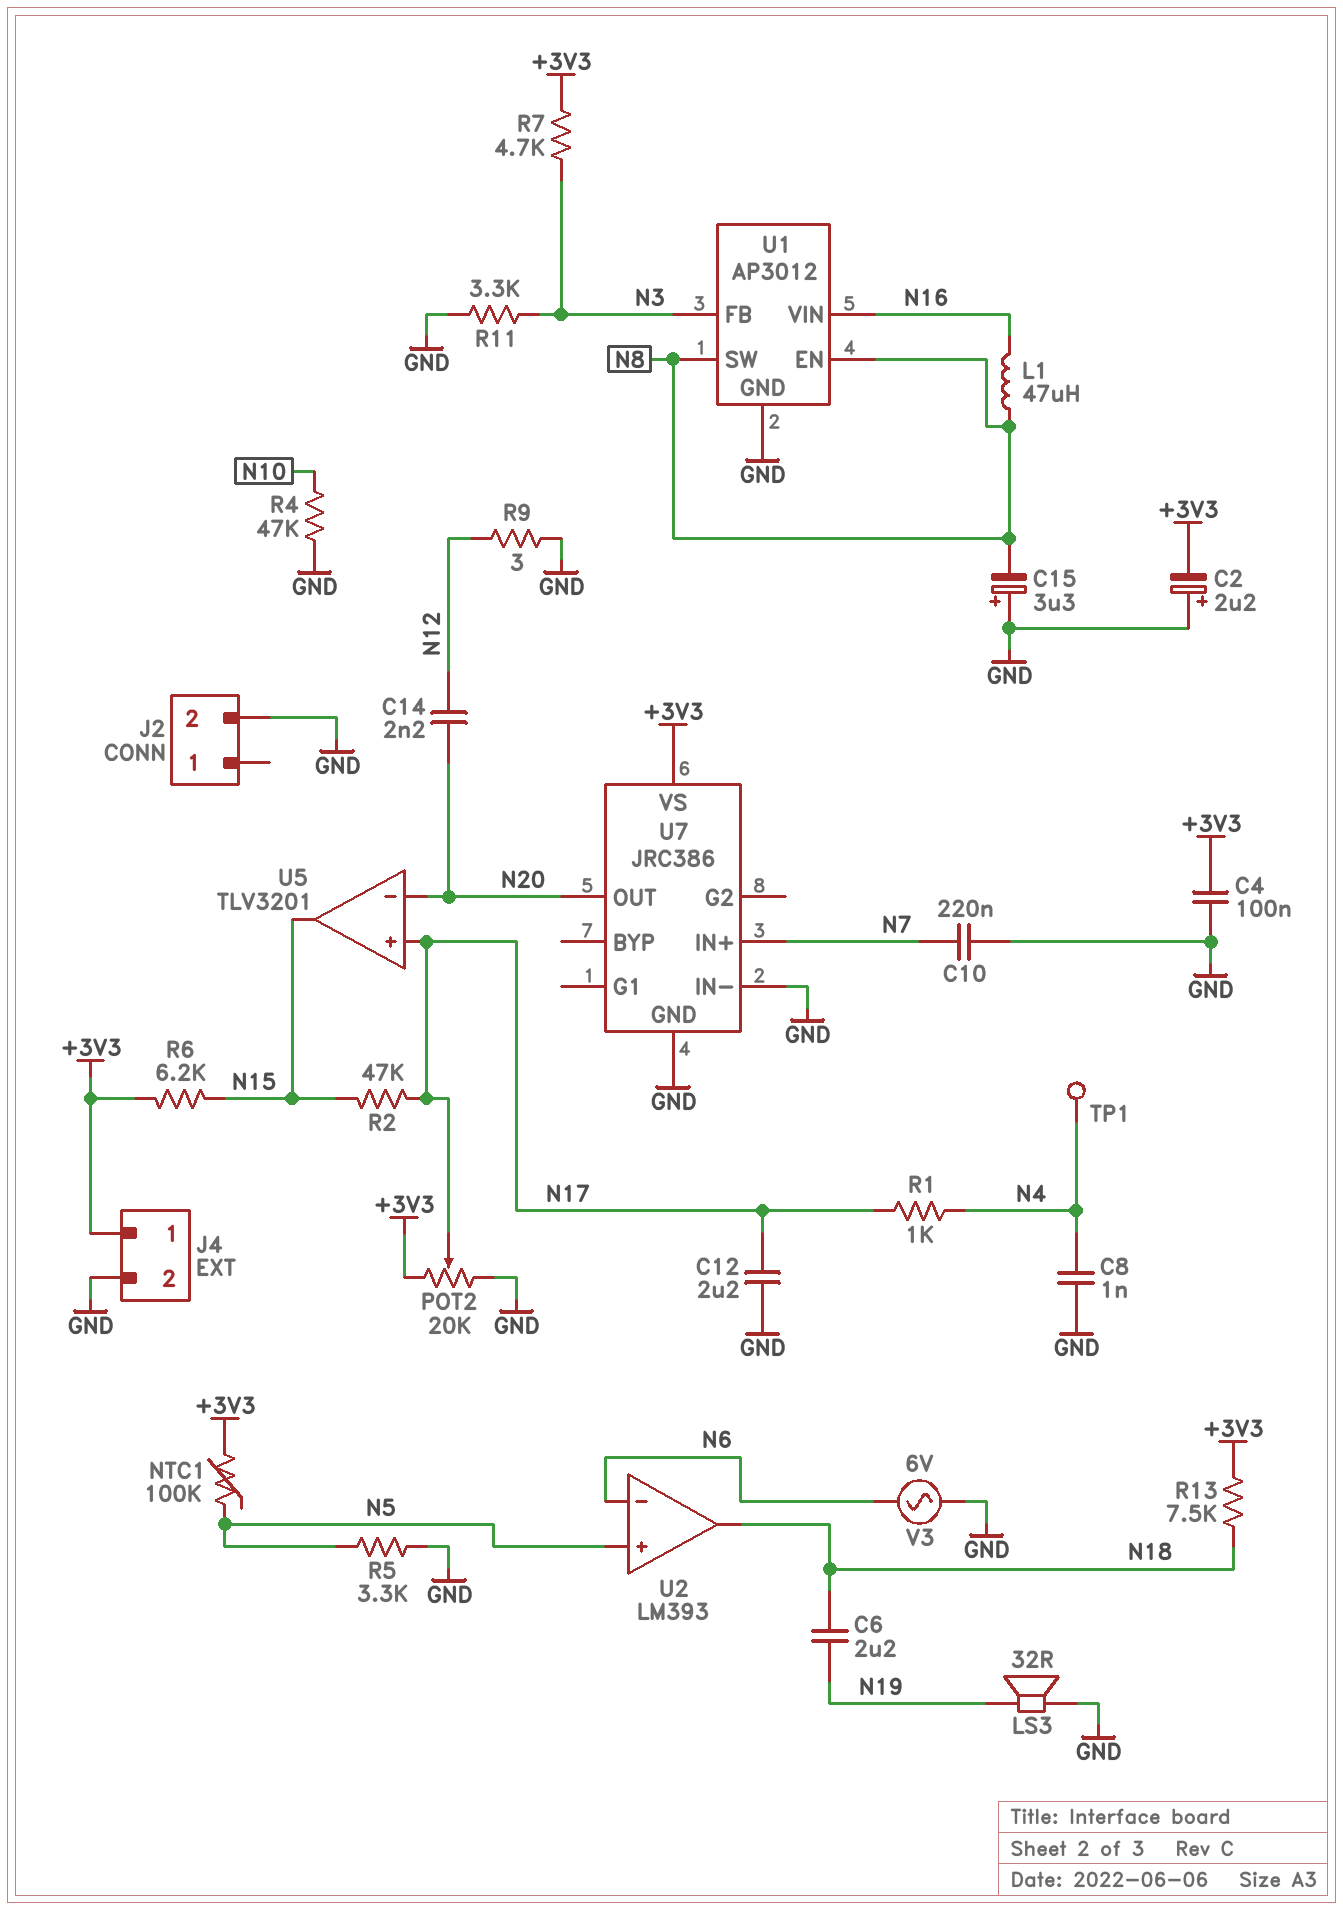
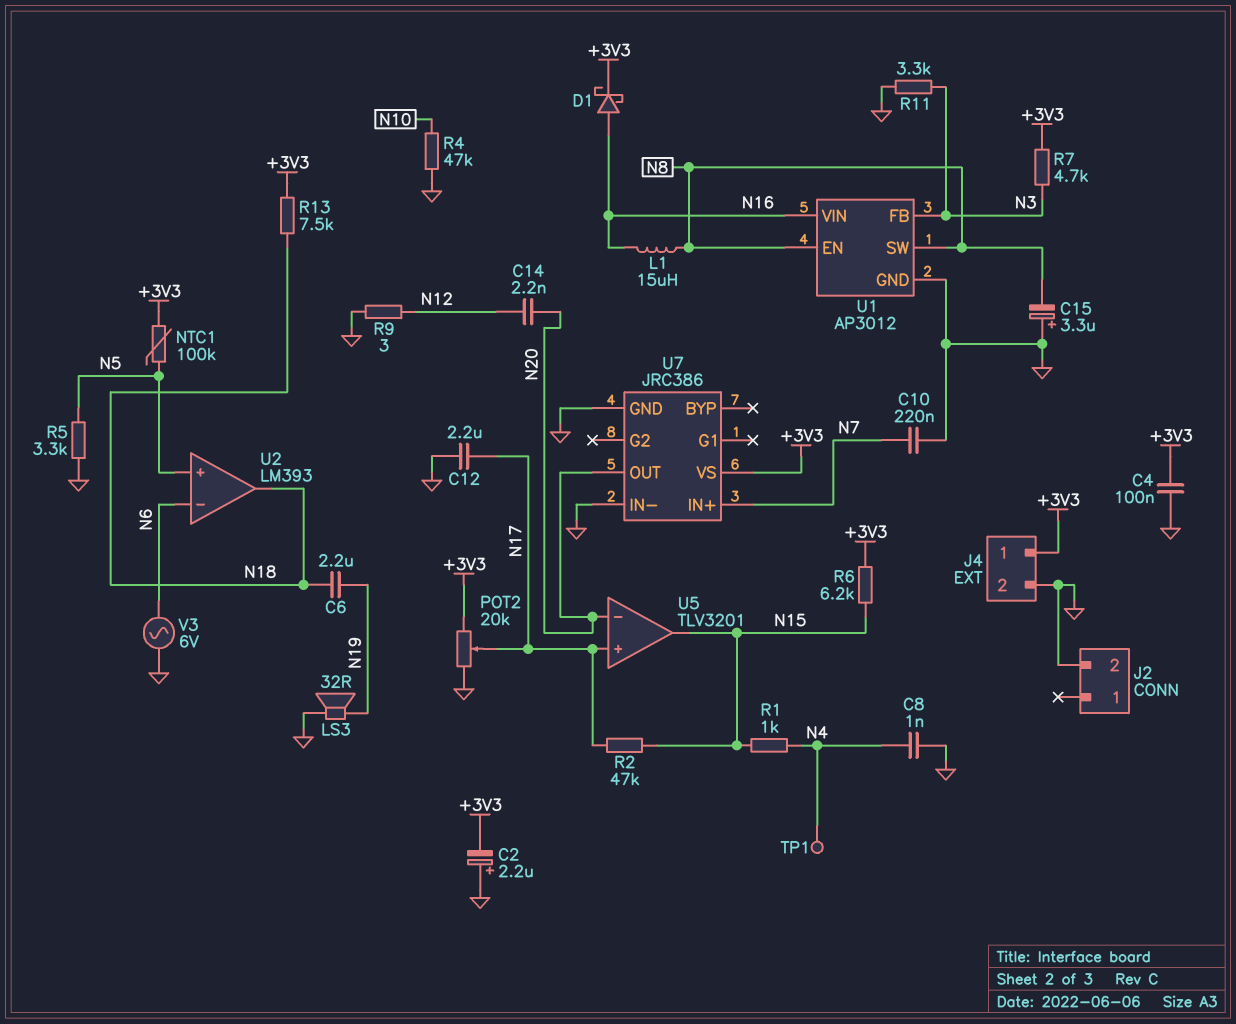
D1: none -> schottky (A N16, K +3V3)
L1: 47uH (N8, N16) -> 15uH (N8, N16)
R1: 1k (N4, N17) -> 1k (N4, N15)

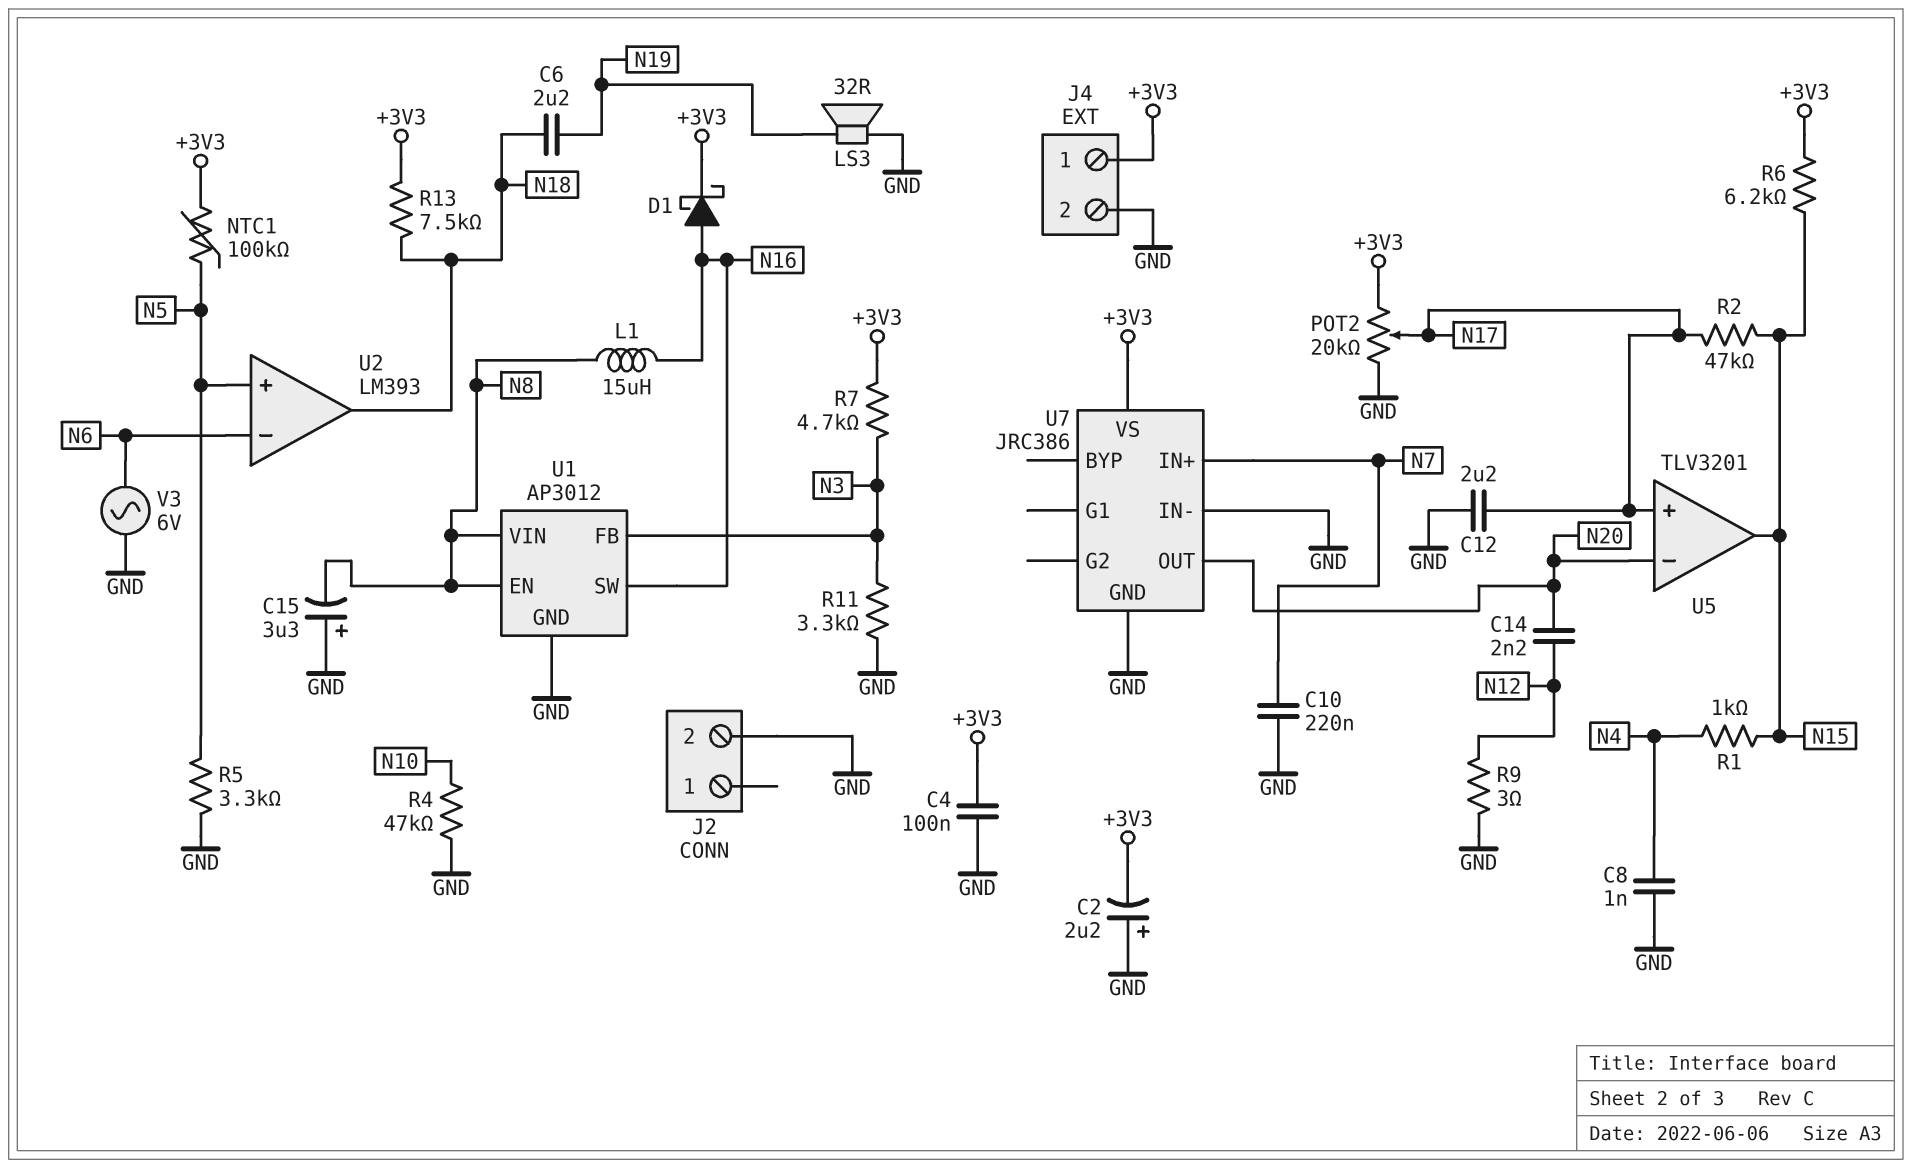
TP1: test point (N4) -> none
U1 pin SW: N8 -> N16
U1 pin VIN: N16 -> N8

